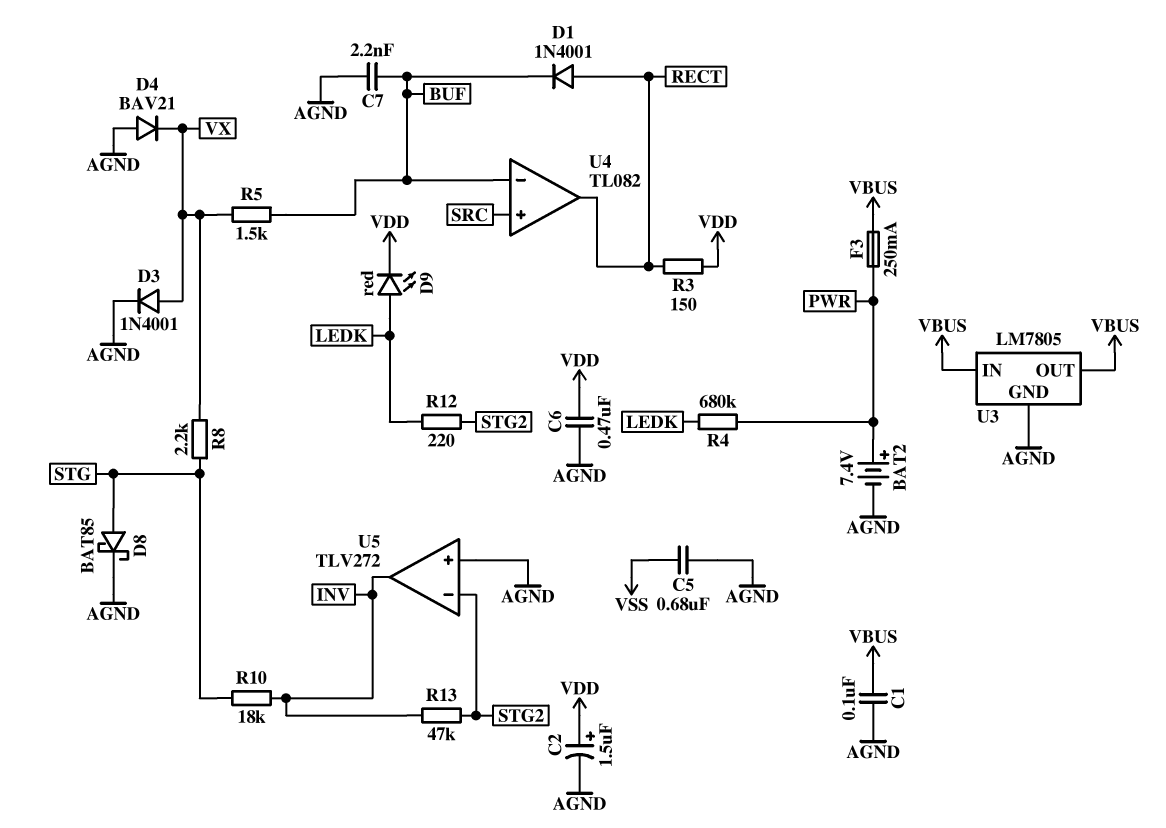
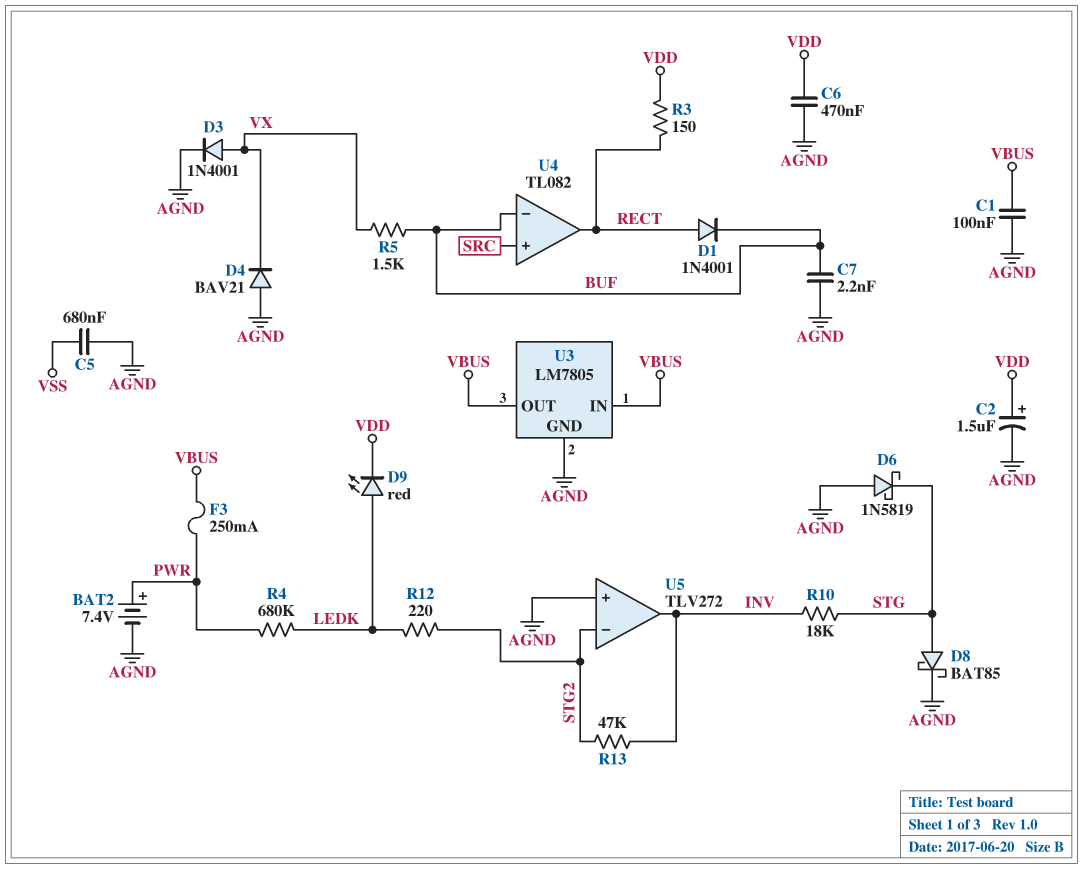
D6: none -> schottky 1N5819 (A AGND, K STG)
R8: 2.2k (STG, VX) -> none

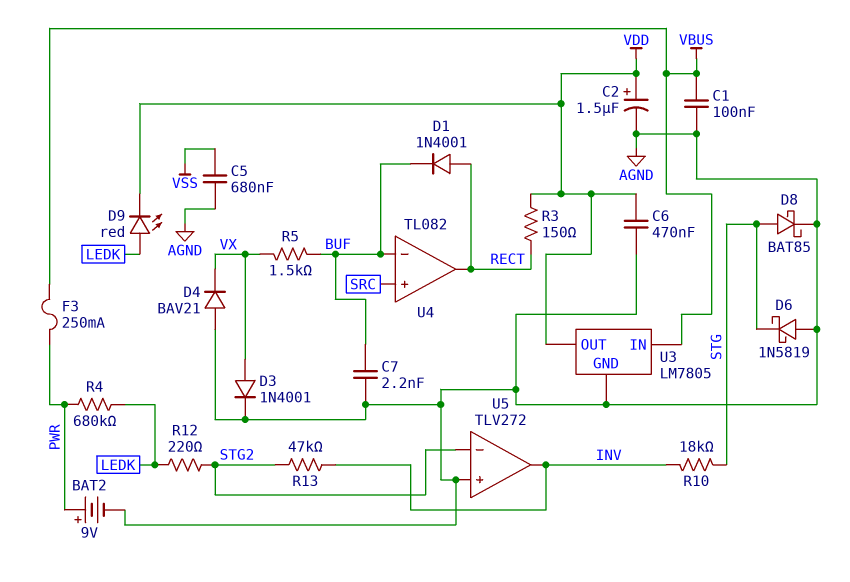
BAT2: 7.4V (plus PWR, minus AGND) -> 9V (plus PWR, minus AGND)
U3 pin OUT: VBUS -> VDD

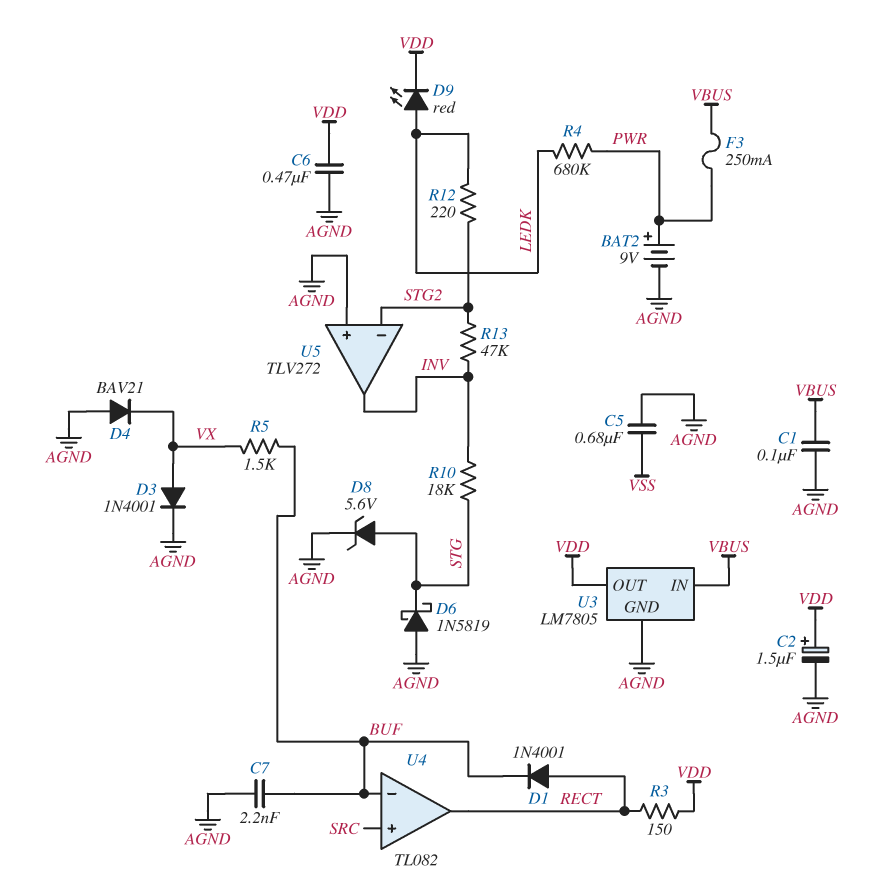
D8: schottky BAT85 (A STG, K AGND) -> zener 5.6V (A STG, K AGND)

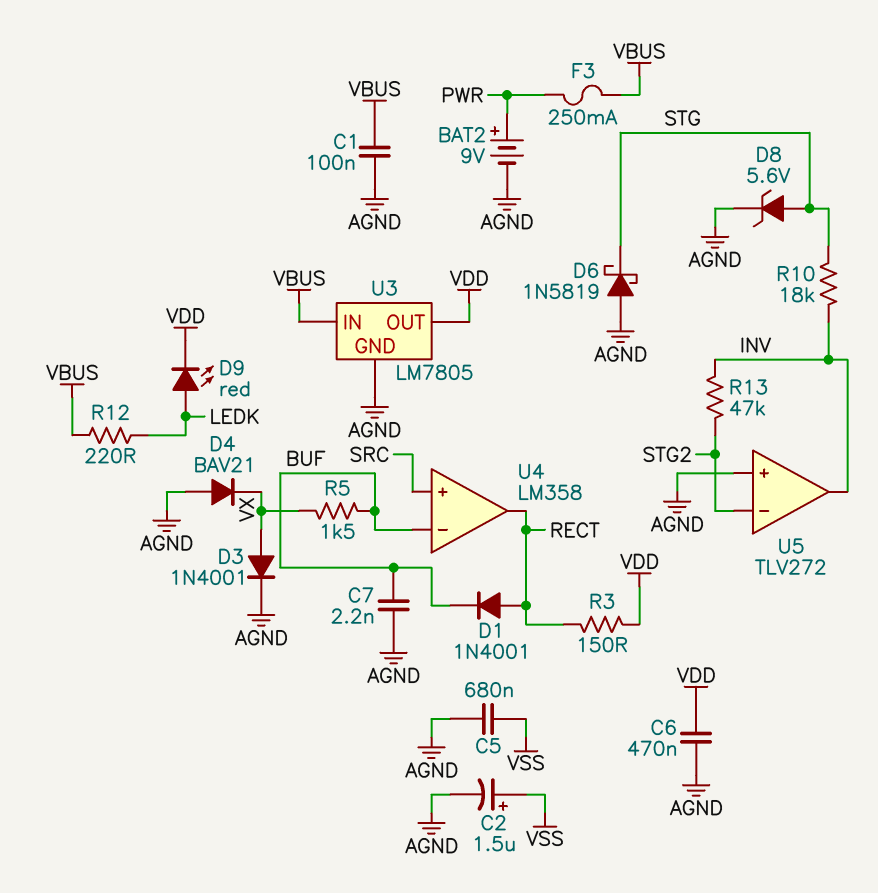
C2: 1.5uF (plus VDD, minus AGND) -> 1.5uF (plus VSS, minus AGND)
R4: 680k (LEDK, PWR) -> none
R12: 220 (LEDK, STG2) -> 220 (LEDK, VBUS)
U4: TL082 -> LM358

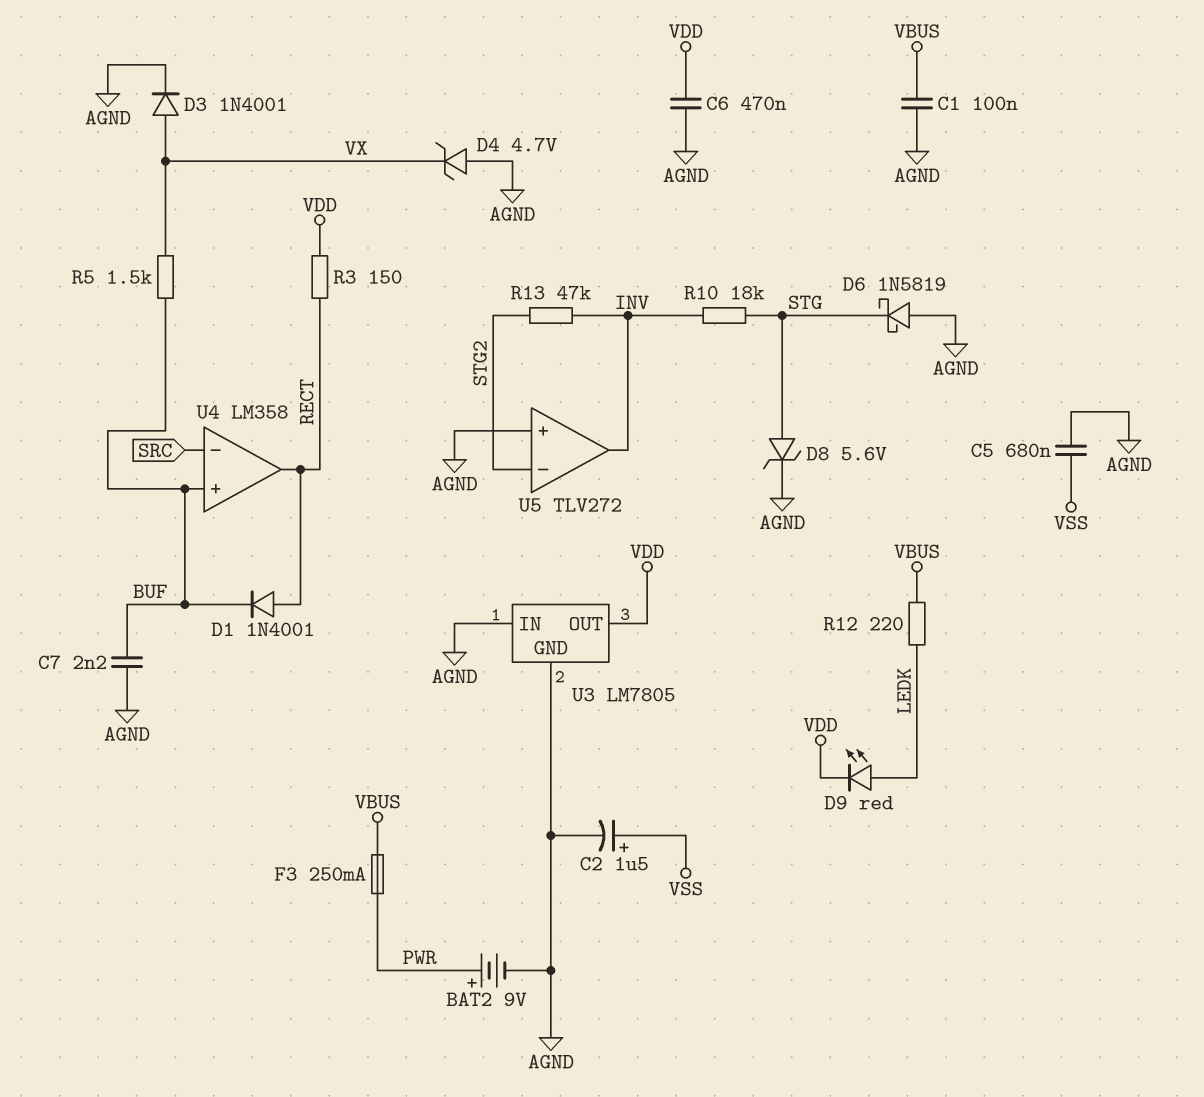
D4: diode BAV21 (A AGND, K VX) -> zener 4.7V (A AGND, K VX)
U3 pin IN: VBUS -> AGND
U4 pin in+: SRC -> BUF
U4 pin in-: BUF -> SRC

